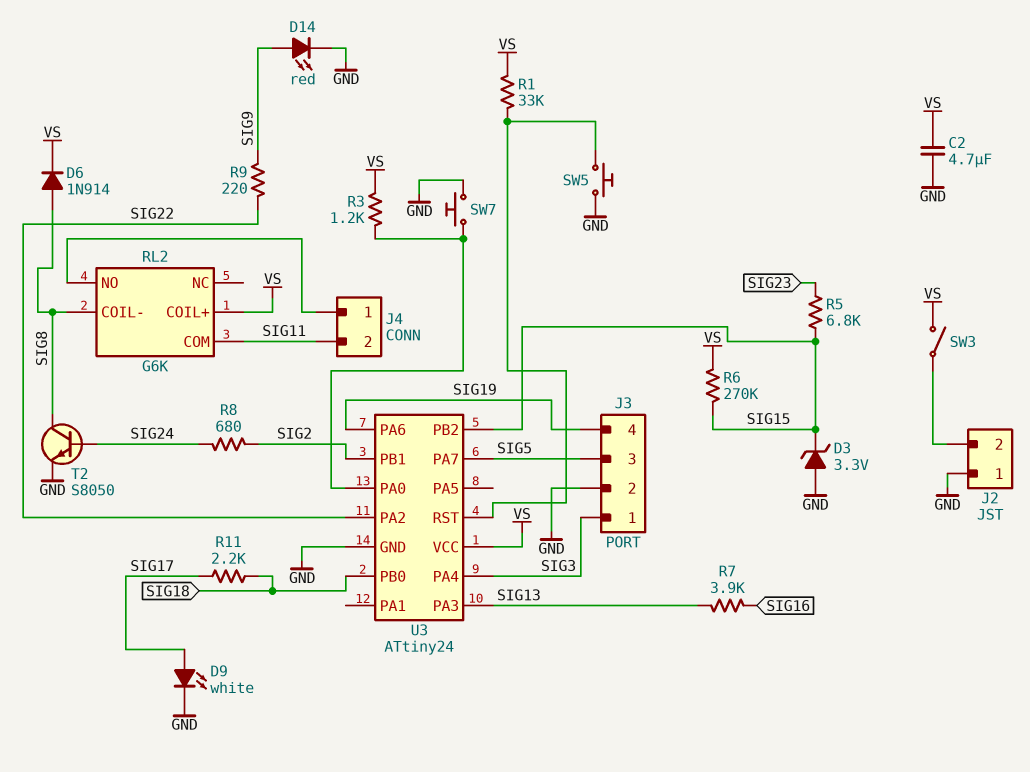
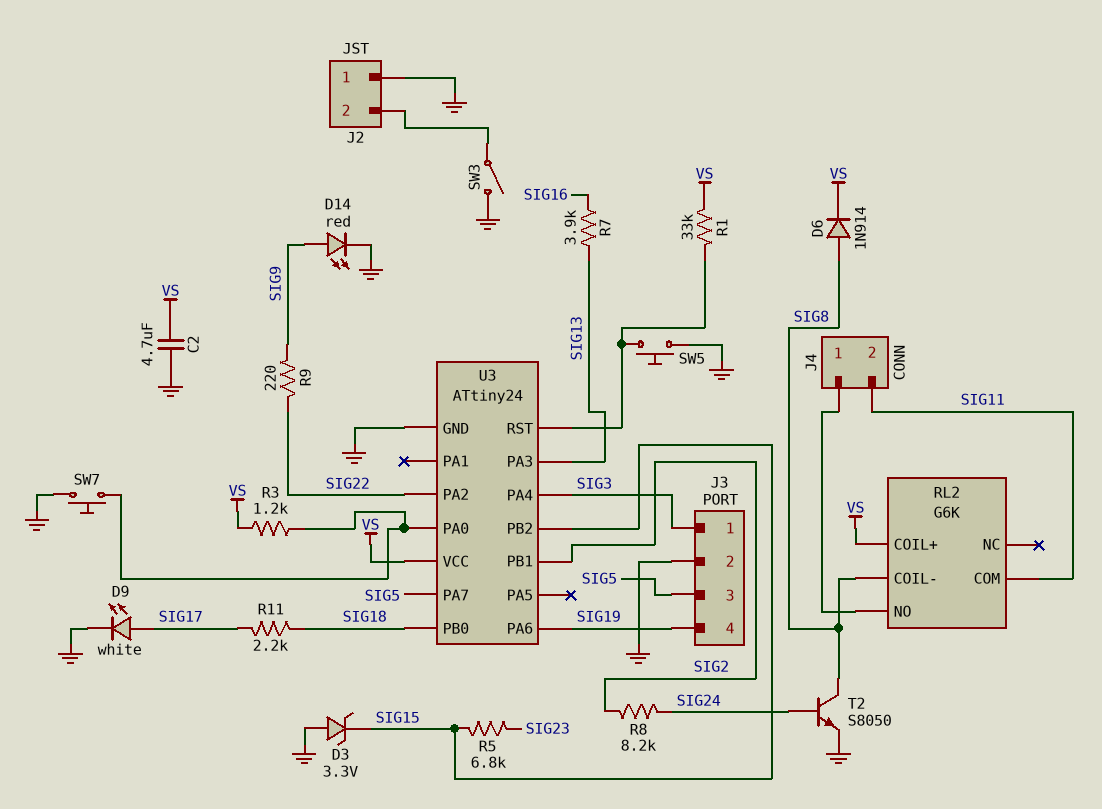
R6: 270k (SIG15, VS) -> none
R8: 680 (SIG2, SIG24) -> 8.2k (SIG2, SIG24)
SW3: switch (J2/2, VS) -> switch (GND, J2/2)

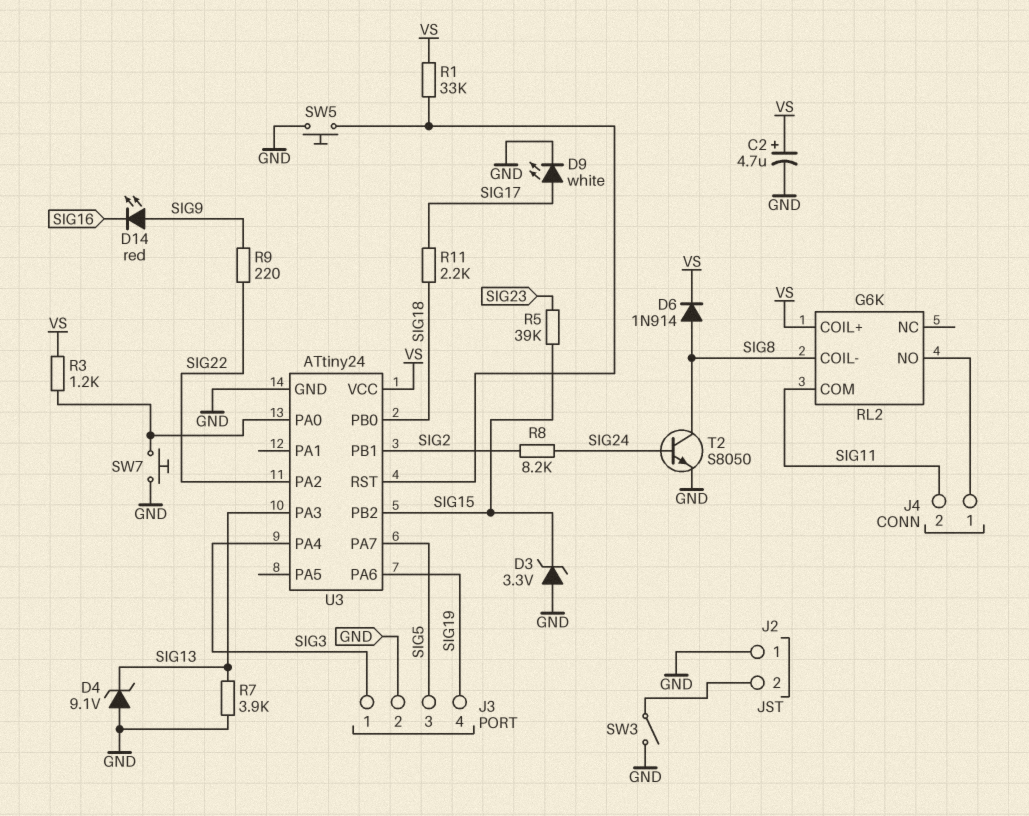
C2: 4.7uF (GND, VS) -> 4.7uF (plus VS, minus GND)
D4: none -> zener 9.1V (A GND, K SIG13)
D14: LED red (A SIG9, K GND) -> LED red (A SIG9, K SIG16)
R5: 6.8k (SIG15, SIG23) -> 39k (SIG15, SIG23)
R7: 3.9k (SIG13, SIG16) -> 3.9k (GND, SIG13)

